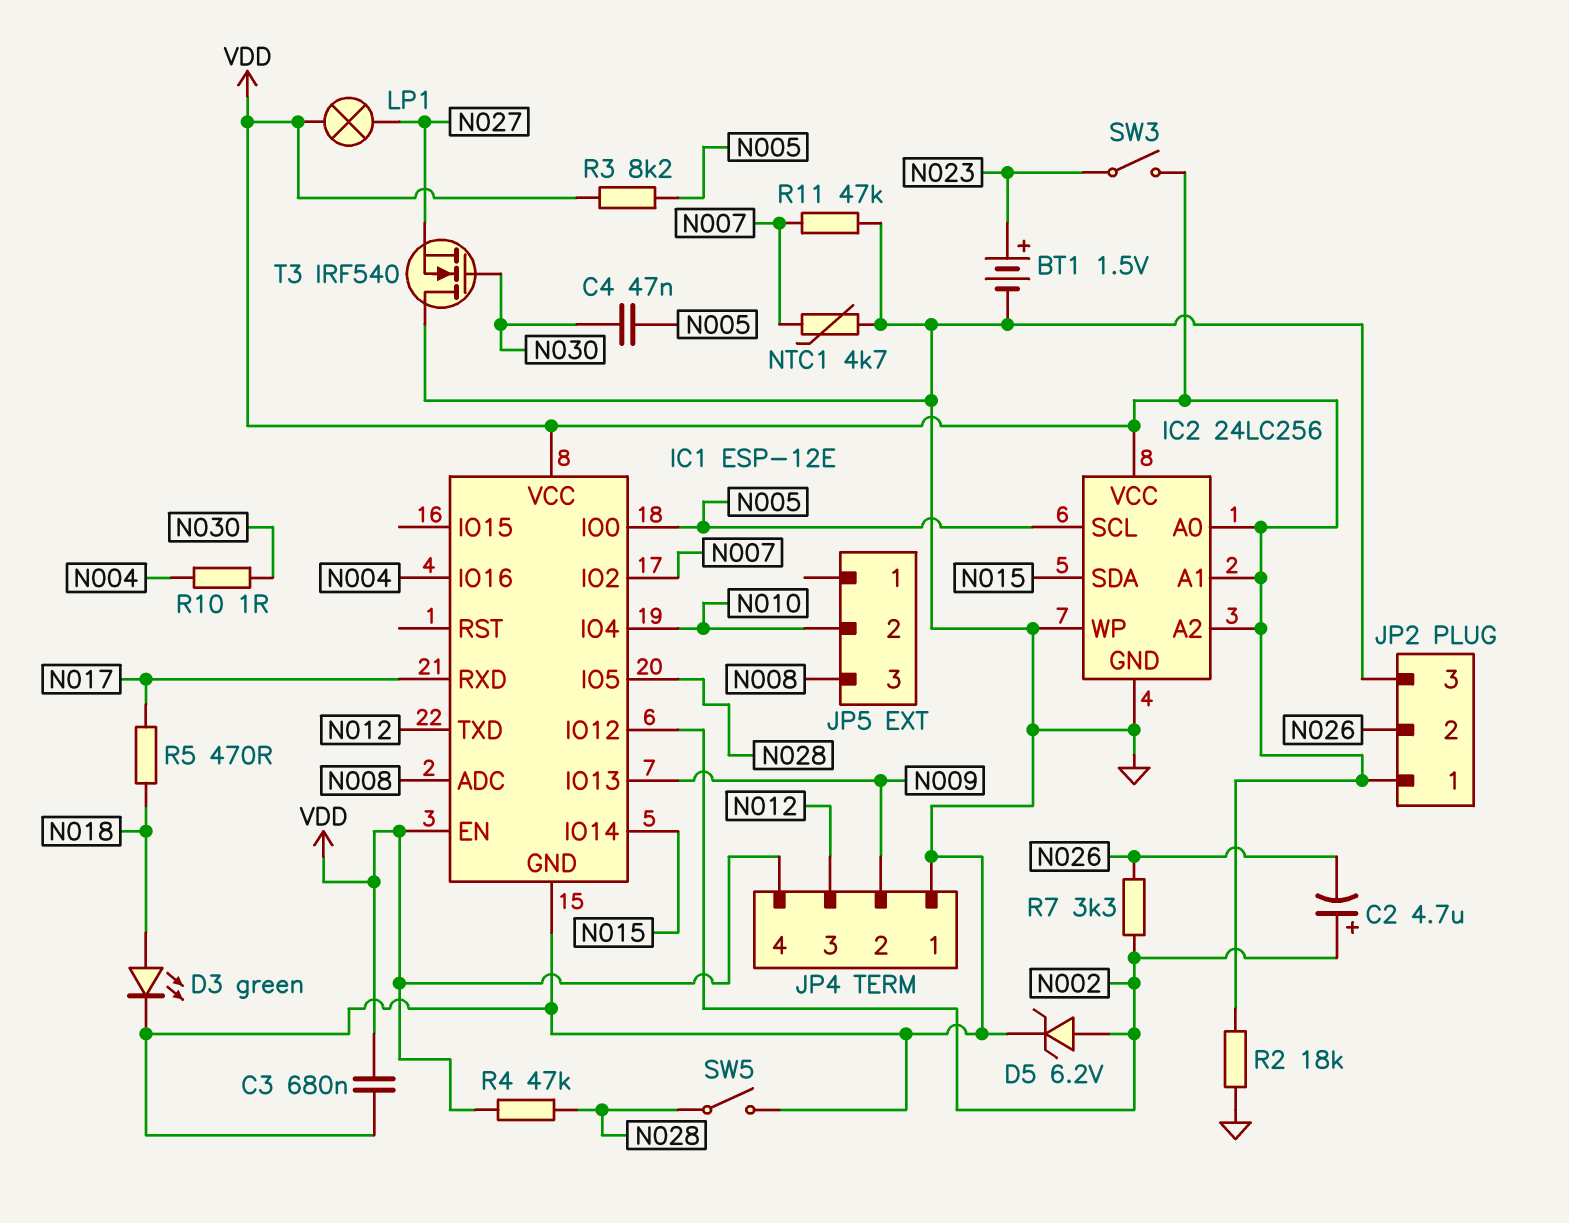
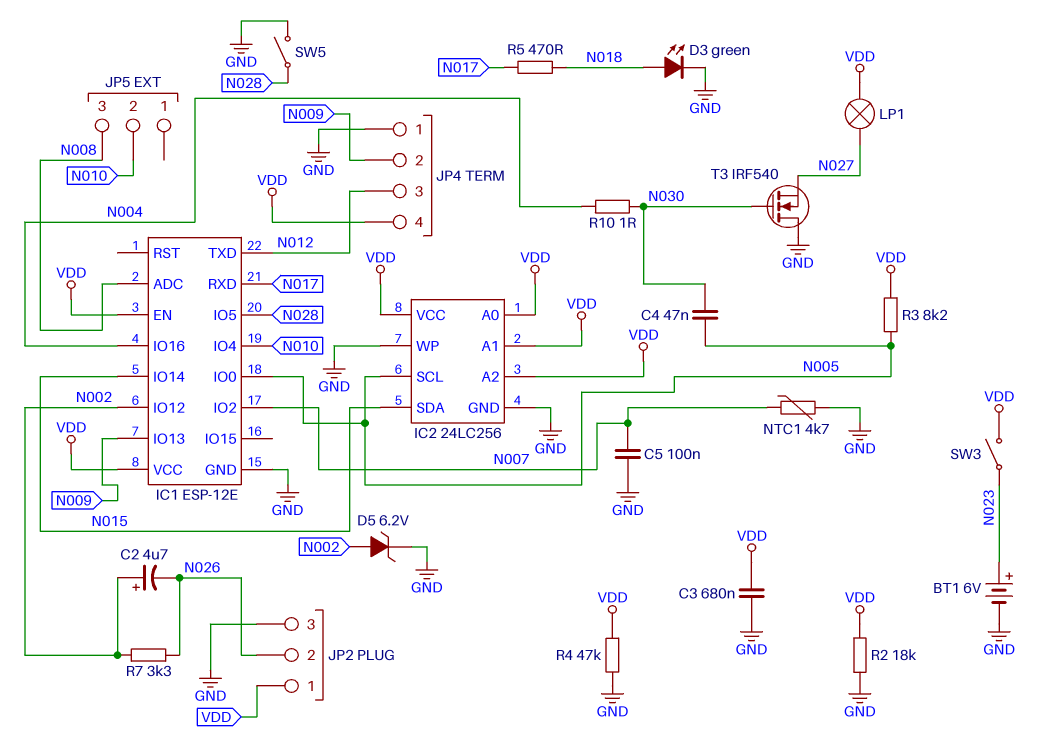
BT1: 1.5V (plus N023, minus GND) -> 6V (plus N023, minus GND)
C5: none -> 100nF (GND, N007)
R4: 47k (N028, VDD) -> 47k (GND, VDD)
R11: 47k (GND, N007) -> none

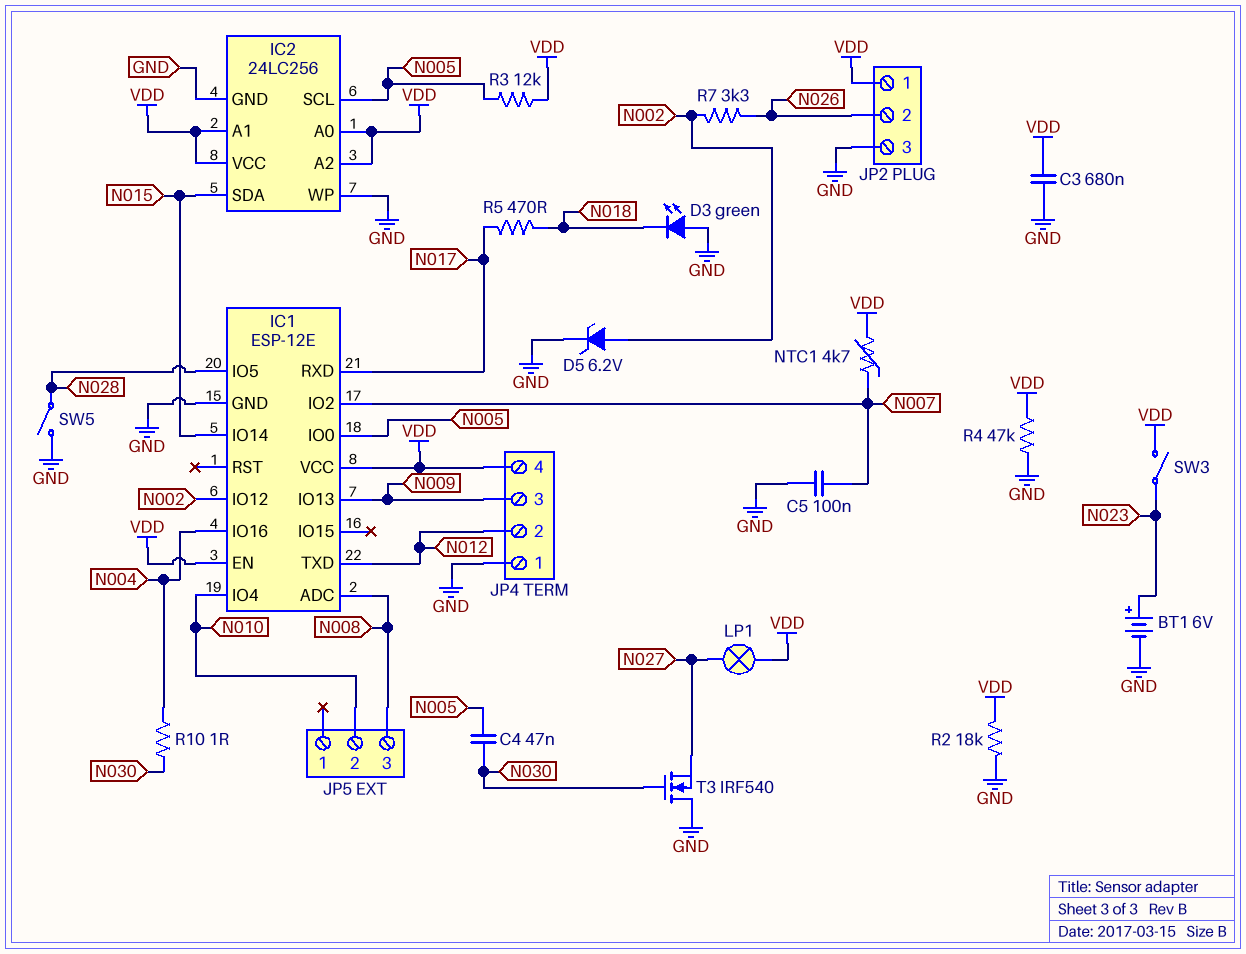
C2: 4.7uF (plus N002, minus N026) -> none
D3: LED green (A N018, K GND) -> LED green (A GND, K N018)
JP4 pin 2: N009 -> N012
JP4 pin 3: N012 -> N009
NTC1: 4.7k (GND, N007) -> 4.7k (N007, VDD)
R3: 8.2k (N005, VDD) -> 12k (N005, VDD)

